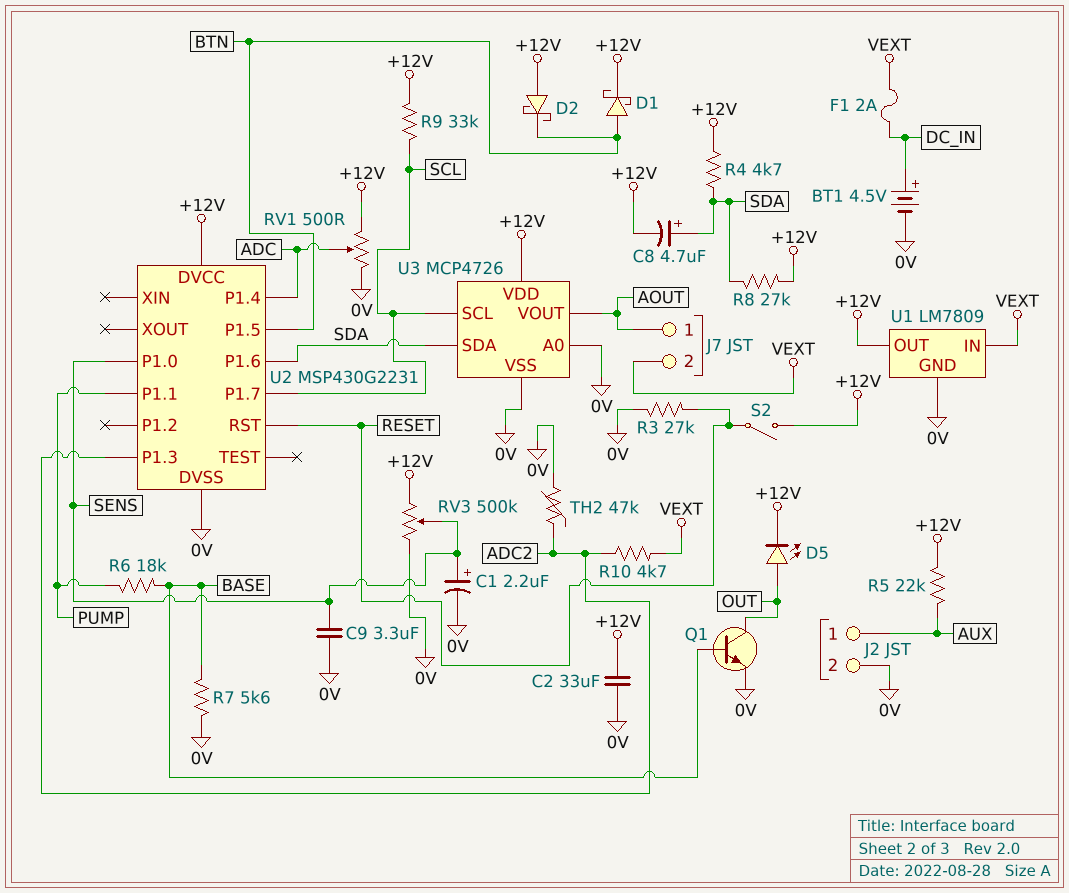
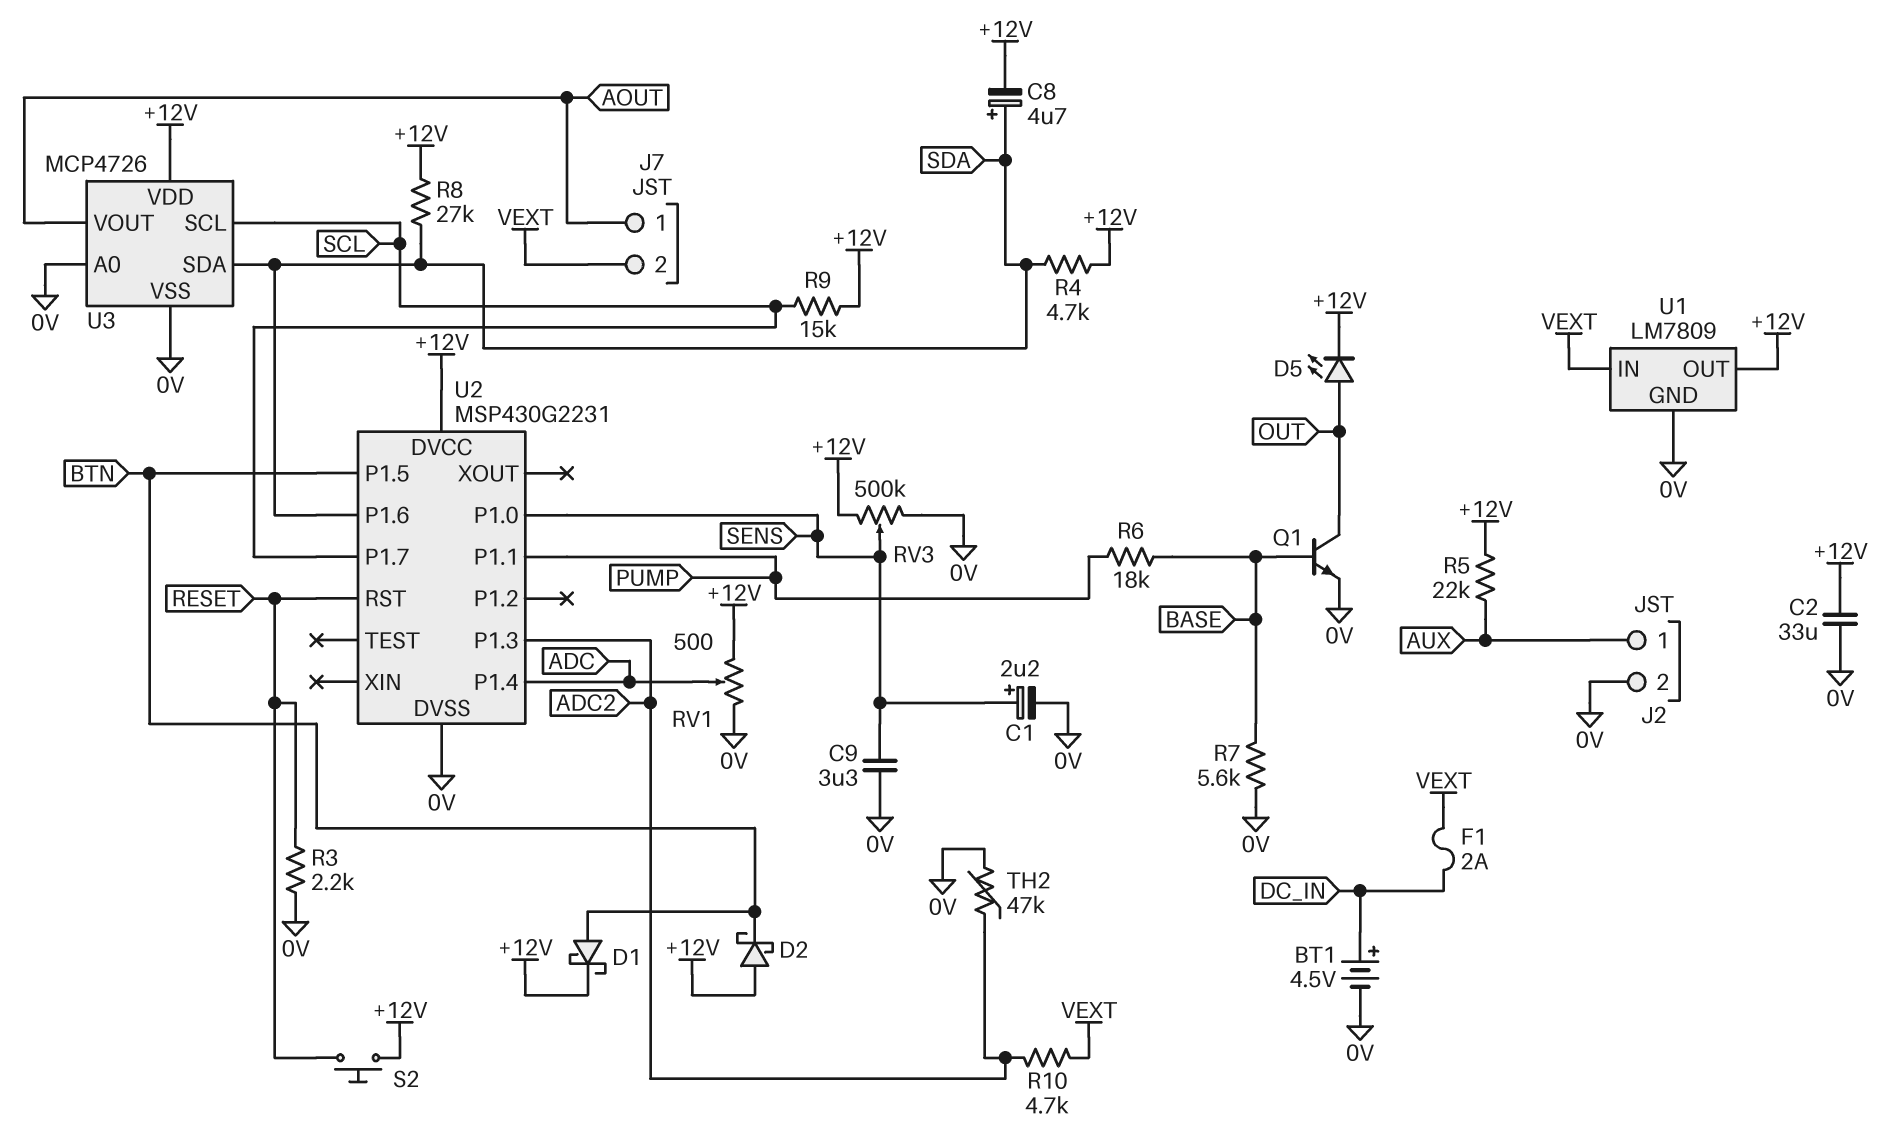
R3: 27k (0V, RESET) -> 2.2k (0V, RESET)
R9: 33k (+12V, SCL) -> 15k (+12V, SCL)
S2: switch (+12V, RESET) -> button (+12V, RESET)

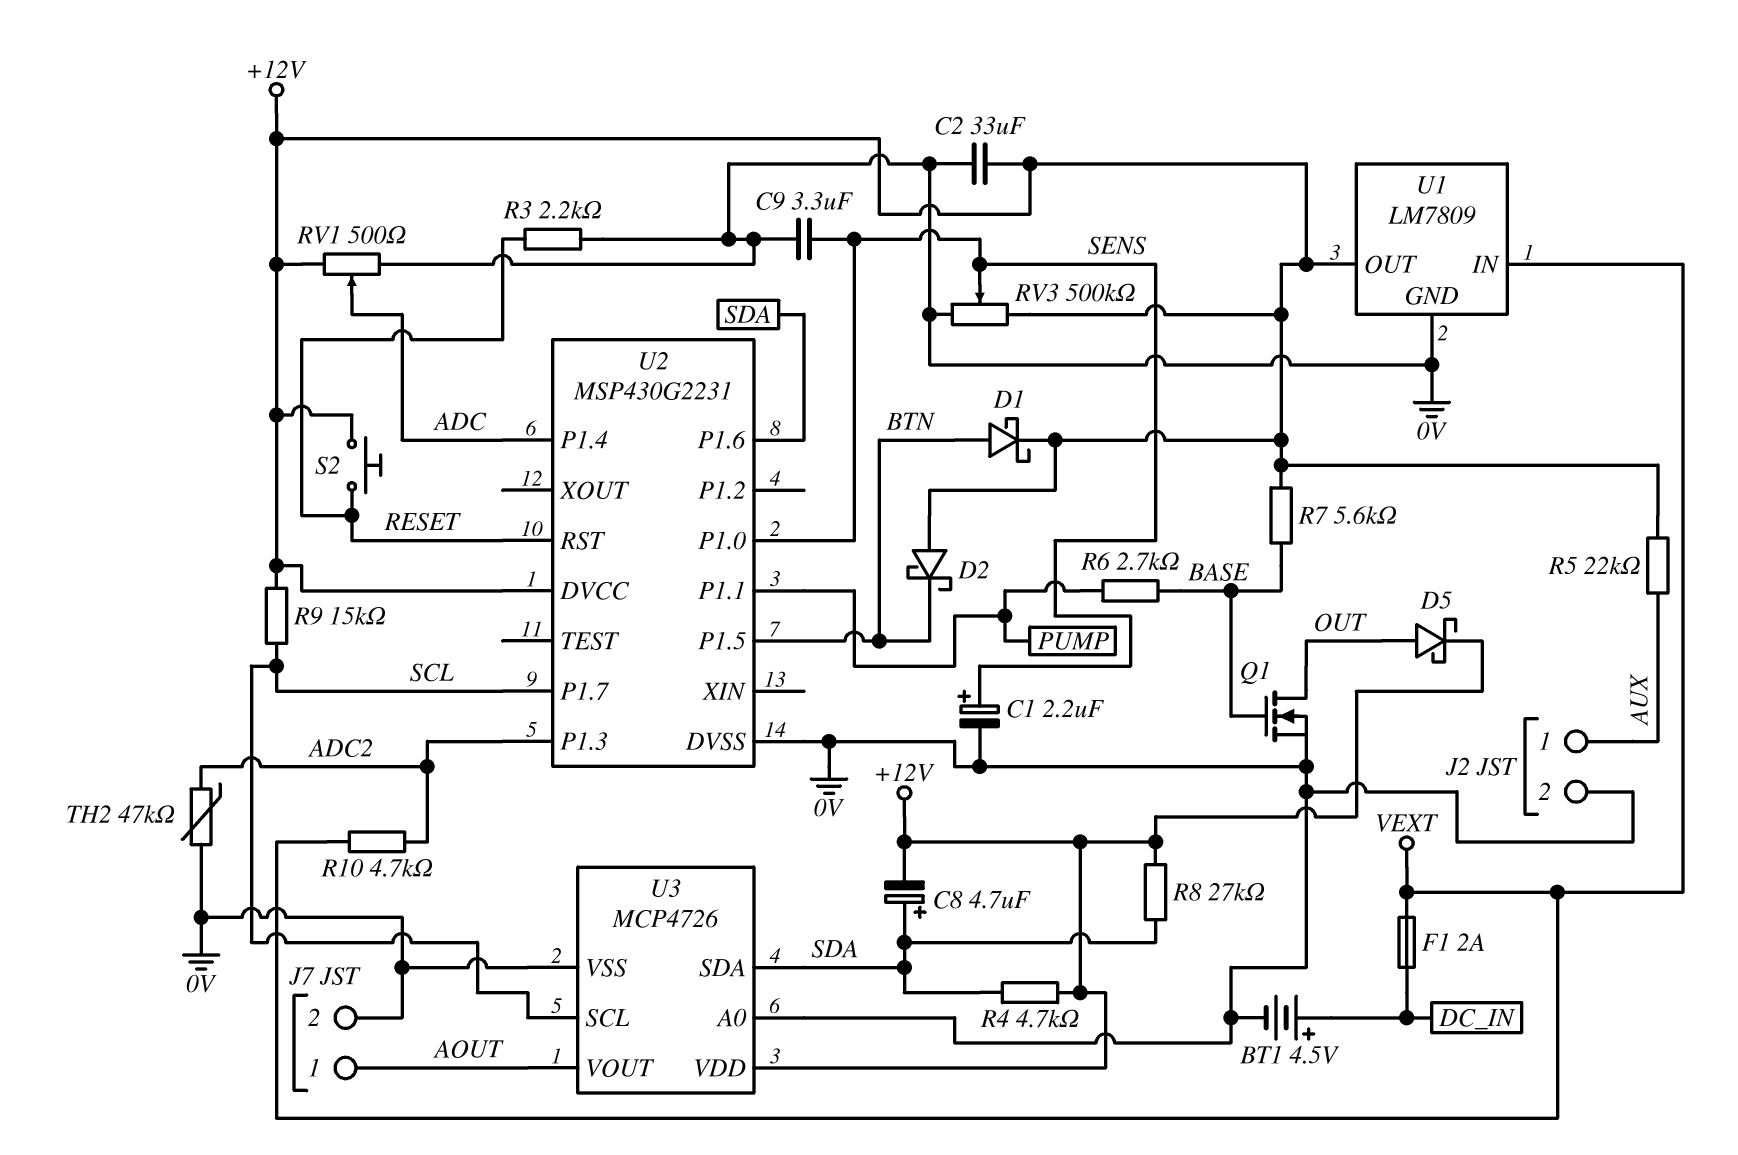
D5: LED (A OUT, K +12V) -> schottky (A OUT, K +12V)
J7 pin 2: VEXT -> 0V
Q1: NPN (B BASE, C OUT, E 0V) -> NMOS (G BASE, D OUT, S 0V)
R6: 18k (BASE, PUMP) -> 2.7k (BASE, PUMP)
R7: 5.6k (0V, BASE) -> 5.6k (+12V, BASE)

